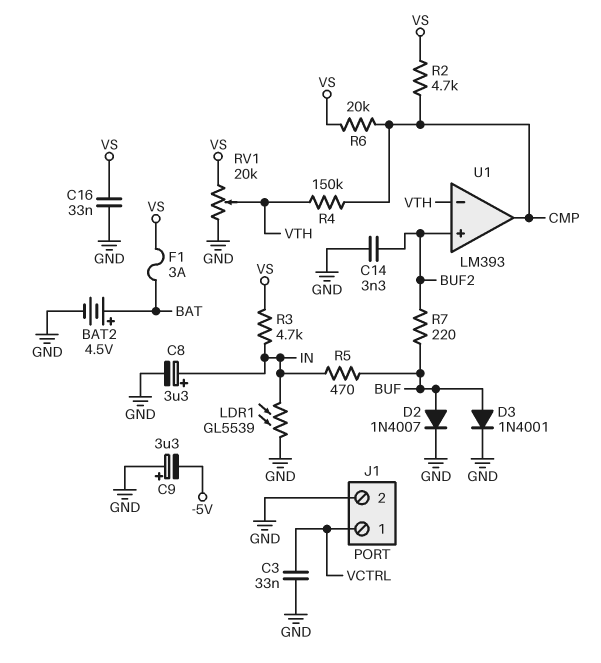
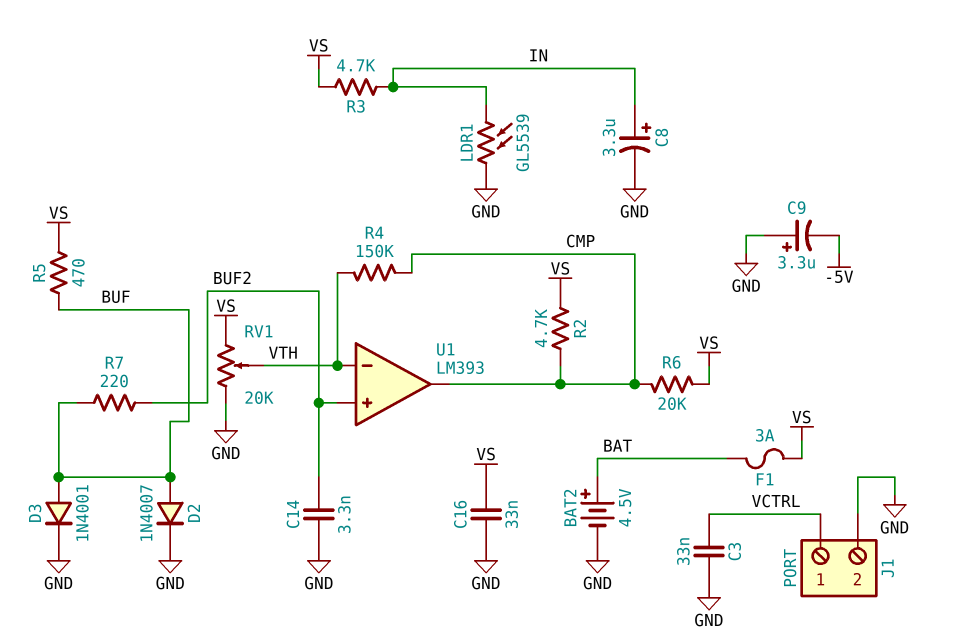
R5: 470 (BUF, IN) -> 470 (BUF, VS)

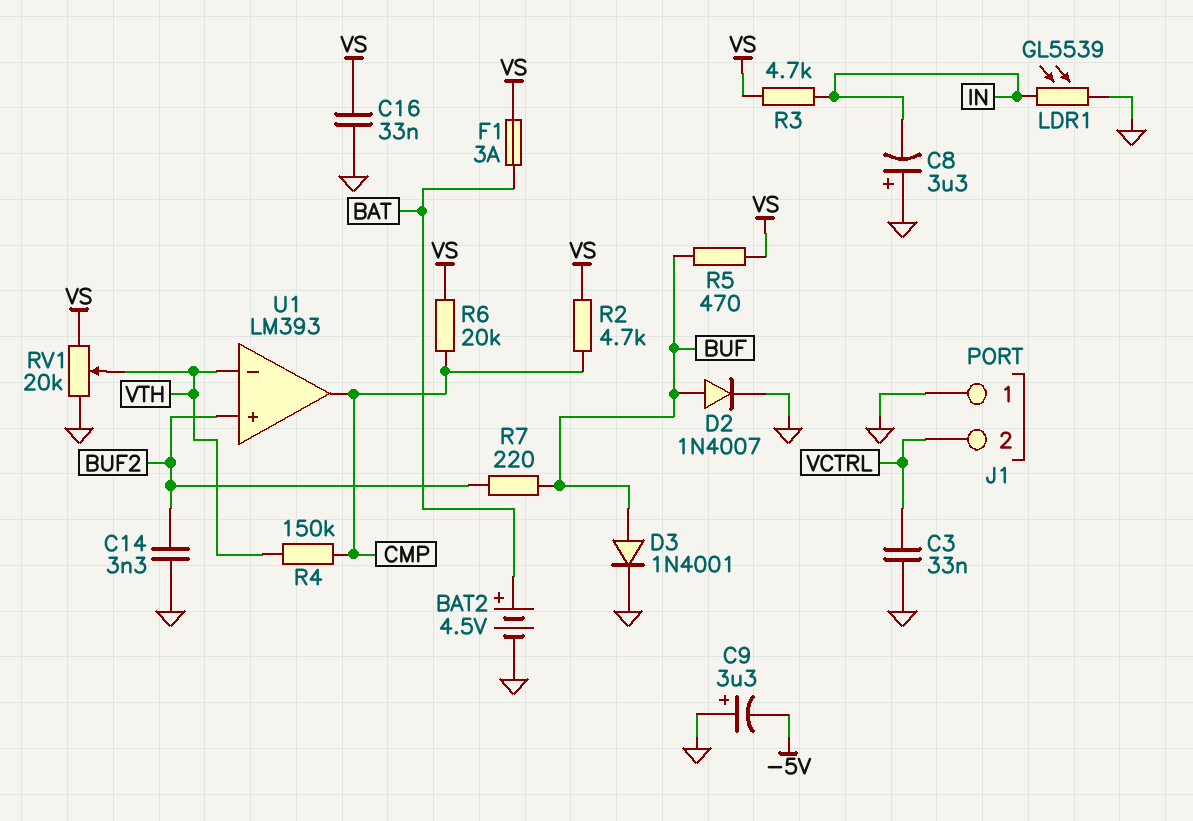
C8: 3.3uF (plus IN, minus GND) -> 3.3uF (plus GND, minus IN)
J1 pin 1: VCTRL -> GND
J1 pin 2: GND -> VCTRL

